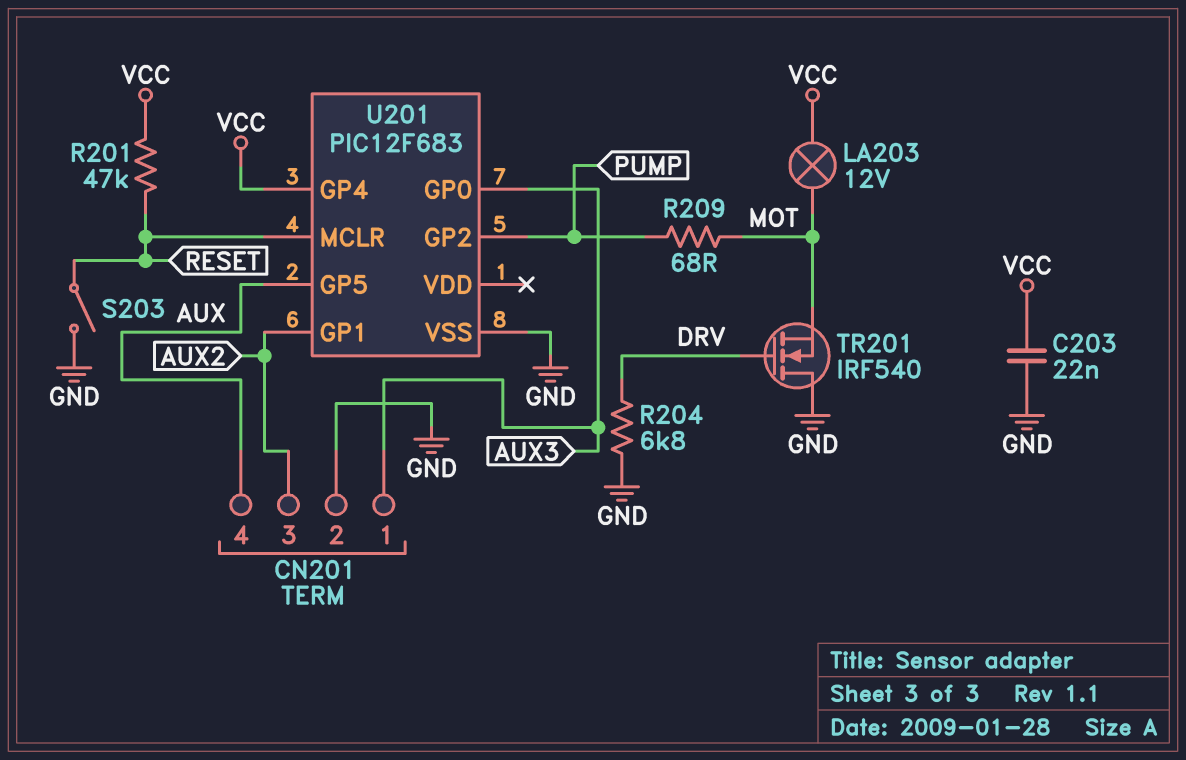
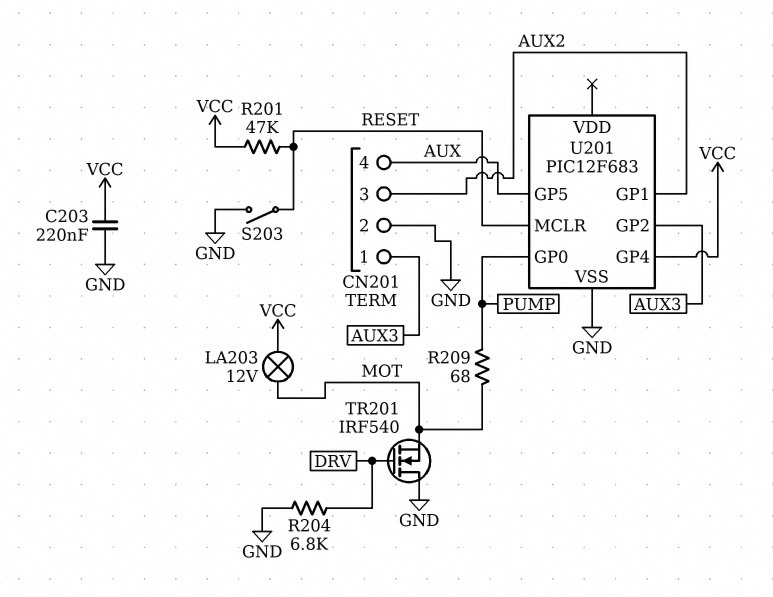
C203: 22nF (GND, VCC) -> 220nF (GND, VCC)
U201 pin GP0: AUX3 -> PUMP
U201 pin GP2: PUMP -> AUX3

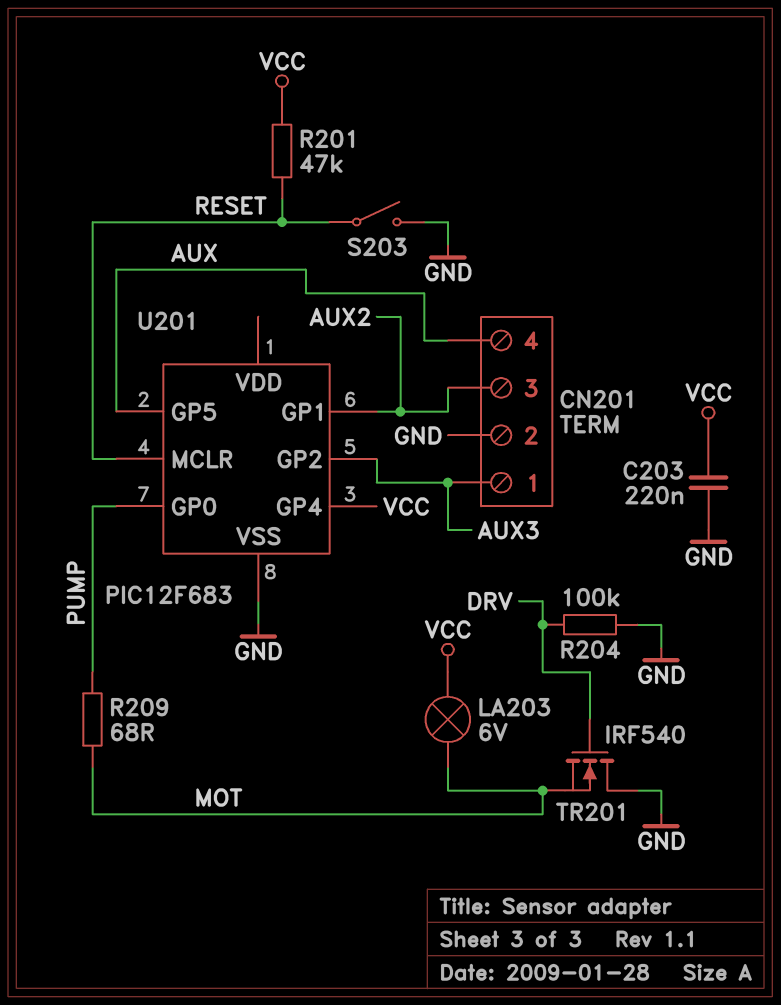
LA203: lamp 12V (MOT, VCC) -> lamp 6V (MOT, VCC)
R204: 6.8k (DRV, GND) -> 100k (DRV, GND)

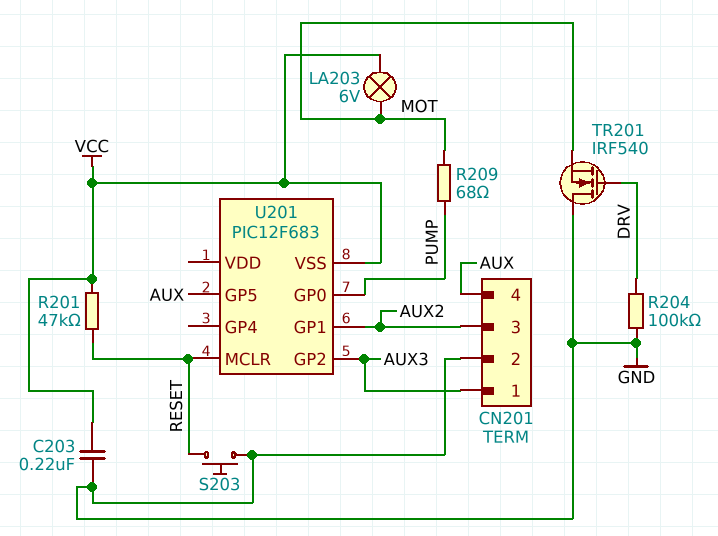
S203: switch (GND, RESET) -> button (GND, RESET)
U201 pin GP4: VCC -> none
U201 pin VSS: GND -> VCC

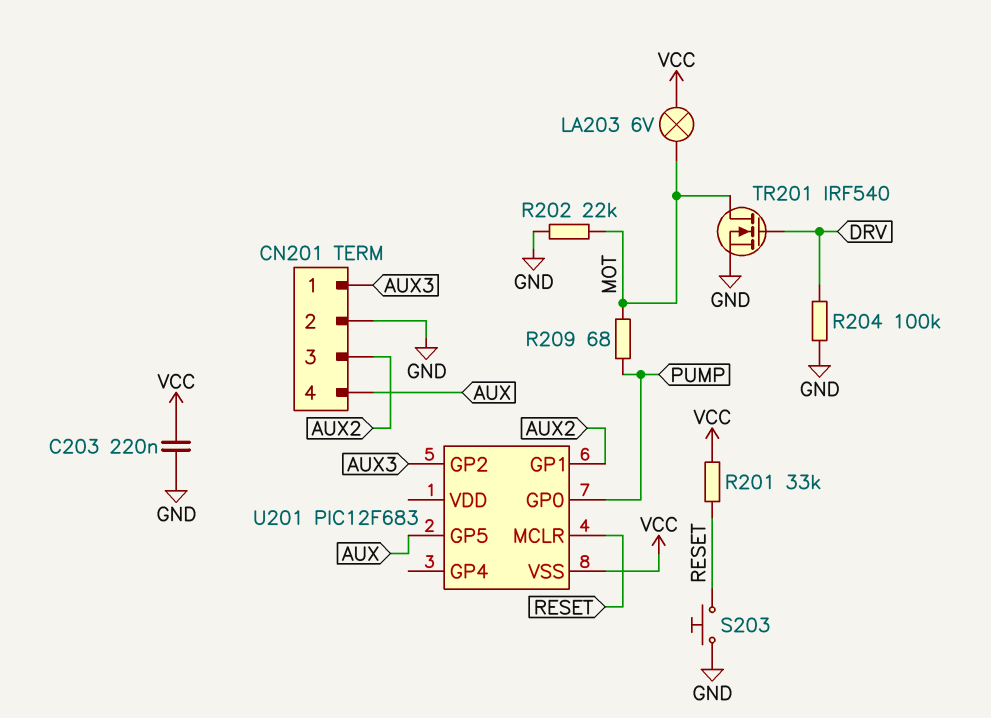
R201: 47k (RESET, VCC) -> 33k (RESET, VCC)
R202: none -> 22k (GND, MOT)
TR201: NMOS IRF540 (G DRV, D GND, S MOT) -> NMOS IRF540 (G DRV, D MOT, S GND)

